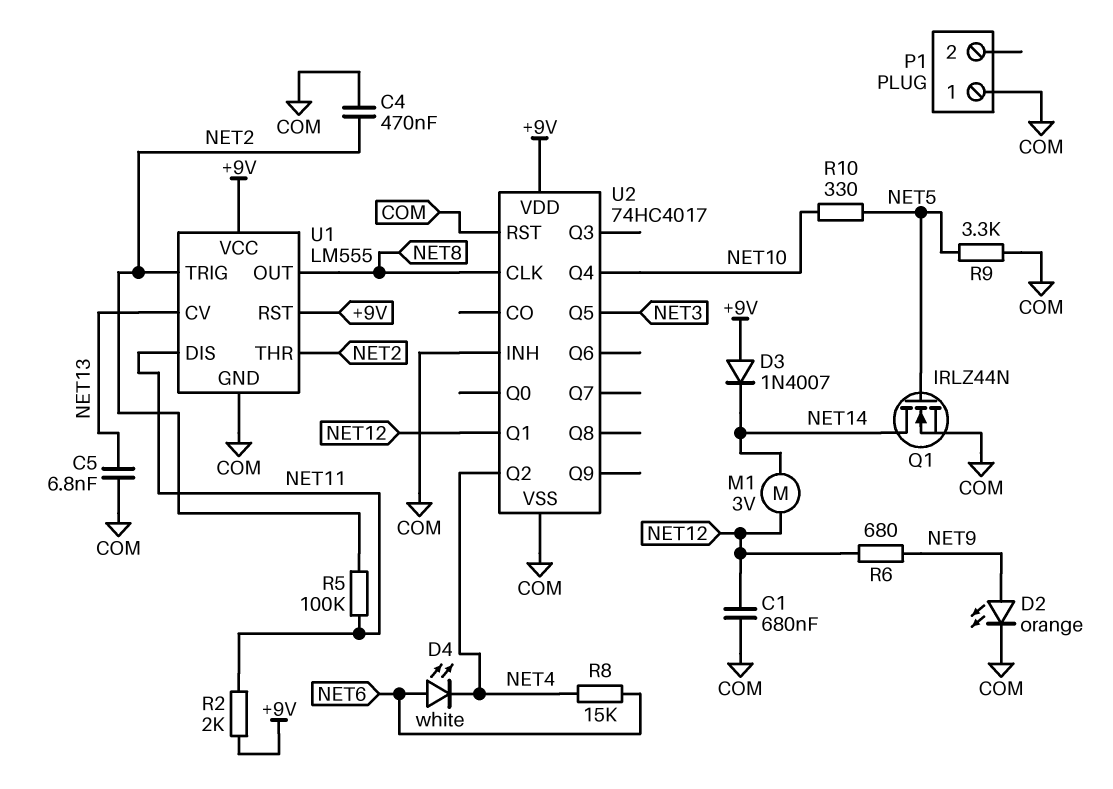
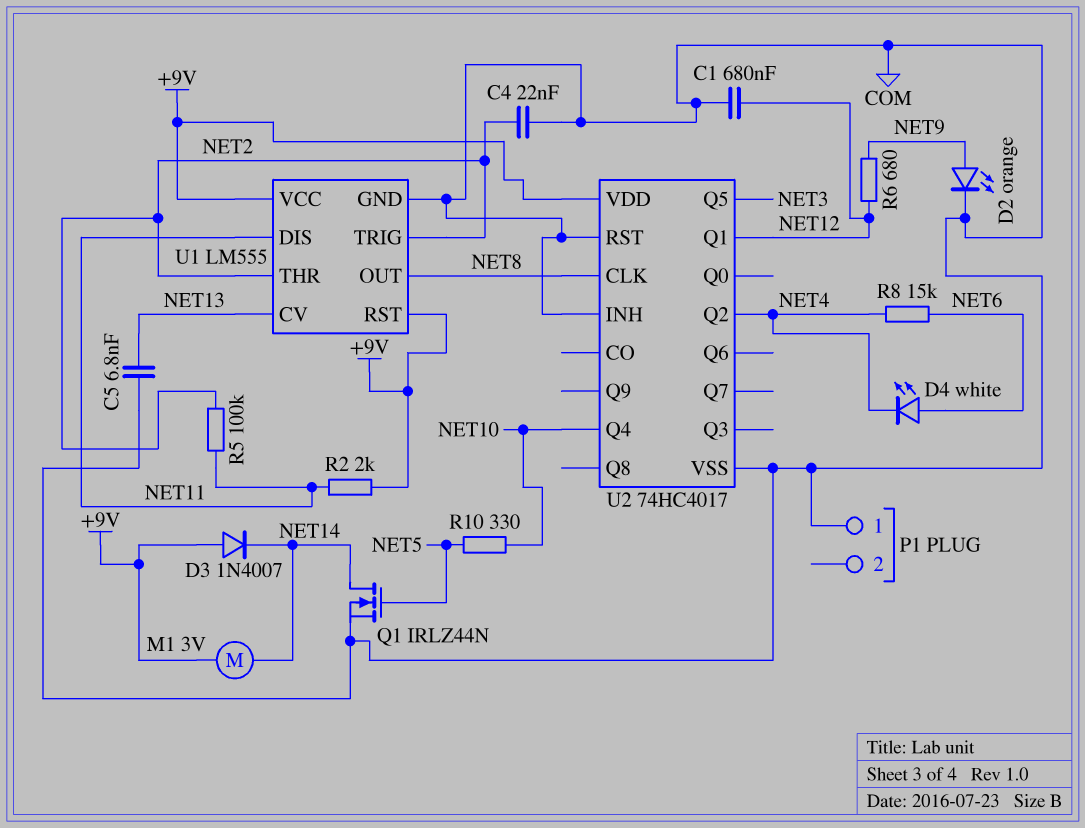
C4: 470nF (COM, NET2) -> 22nF (COM, NET2)
M1: motor 3V (NET12, NET14) -> motor 3V (+9V, NET14)
R9: 3.3k (COM, NET5) -> none

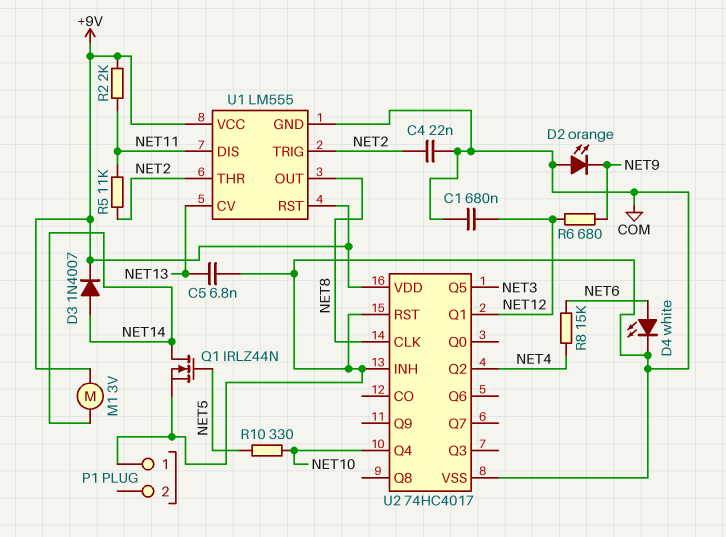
D2: LED orange (A NET9, K COM) -> LED orange (A COM, K NET9)
D3: diode 1N4007 (A +9V, K NET14) -> diode 1N4007 (A NET14, K +9V)
D4: LED white (A NET6, K NET4) -> LED white (A NET6, K COM)
R5: 100k (NET2, NET11) -> 11k (NET2, NET11)

